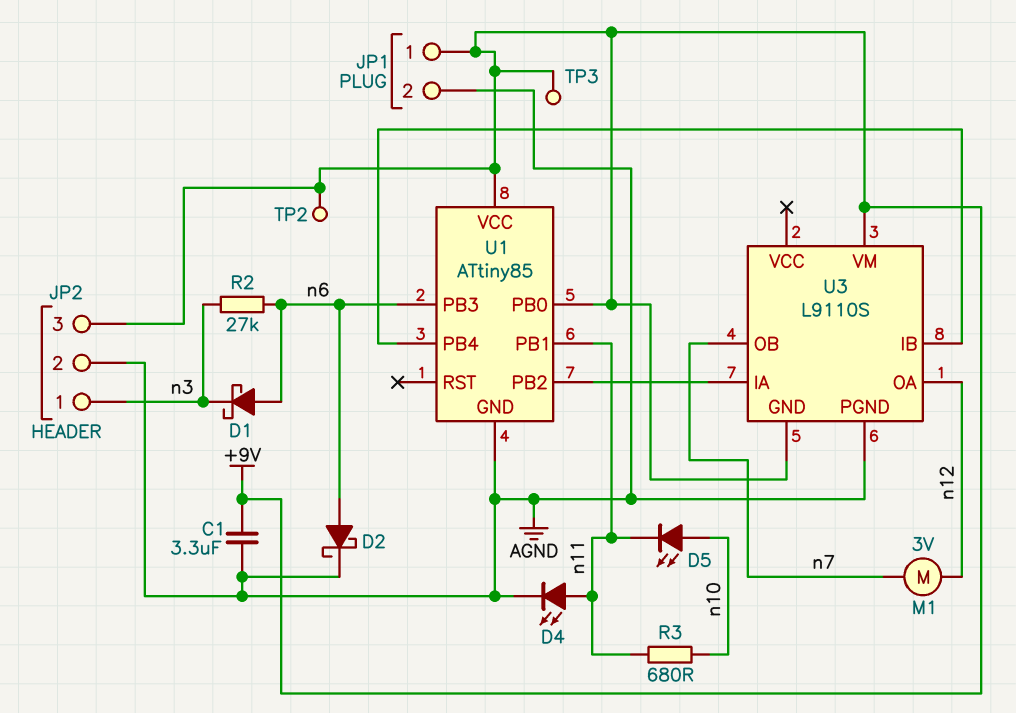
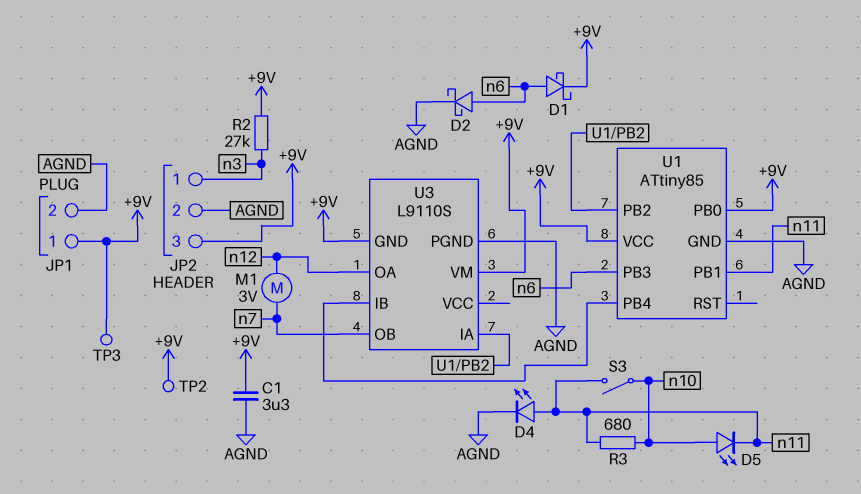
D1: schottky (A n6, K n3) -> schottky (A n6, K +9V)
R2: 27k (n3, n6) -> 27k (+9V, n3)
S3: none -> switch (n10, n11)

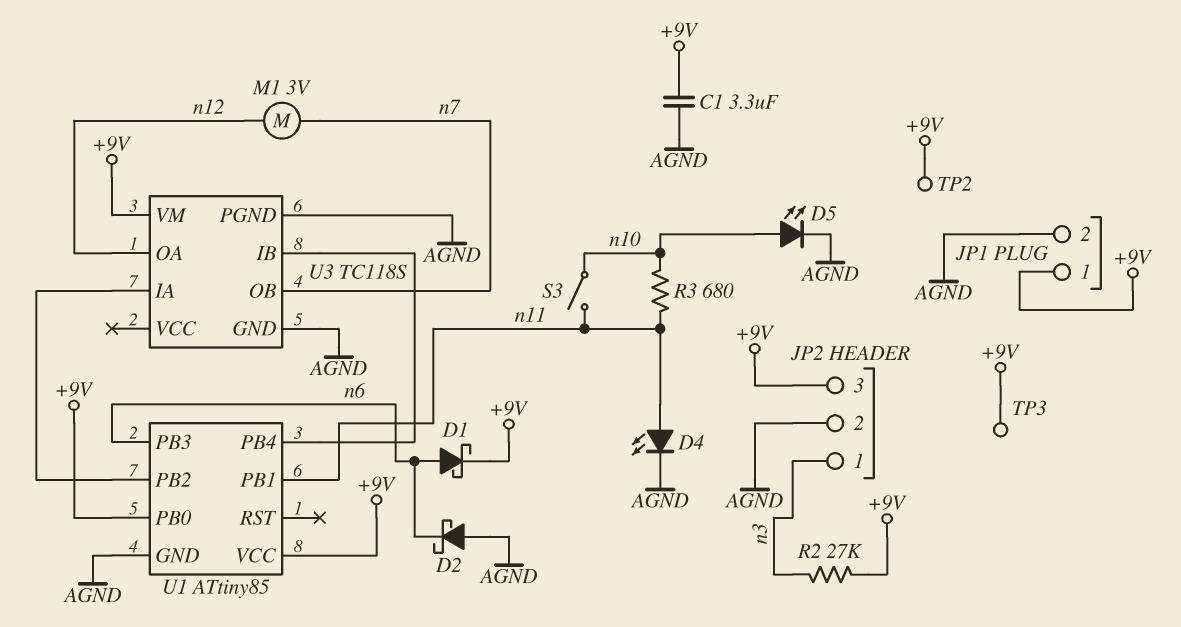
D2: schottky (A n6, K AGND) -> schottky (A AGND, K n6)
D5: LED (A n10, K n11) -> LED (A n10, K AGND)
U3: L9110S -> TC118S
U3 pin GND: +9V -> AGND

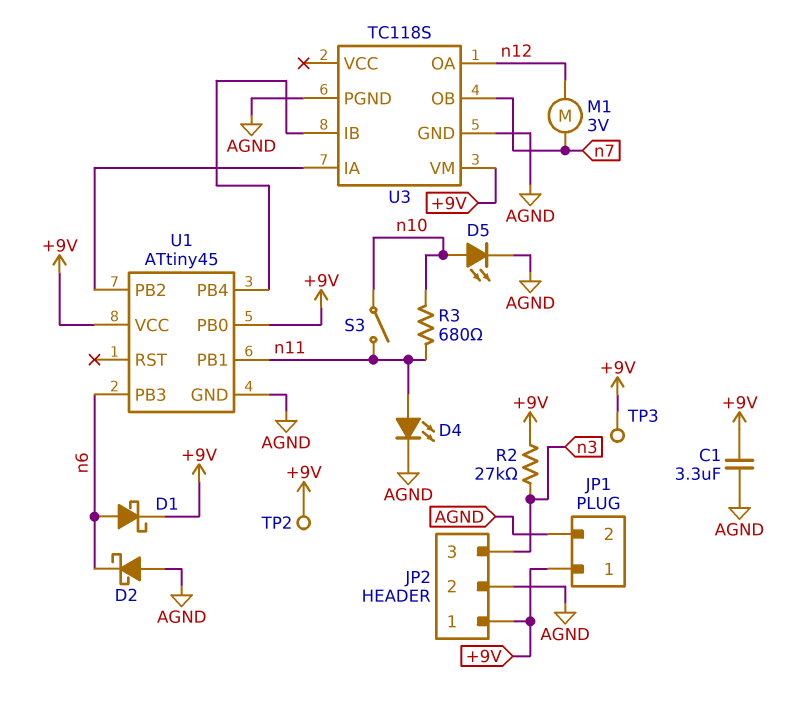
JP2 pin 1: n3 -> +9V
JP2 pin 3: +9V -> n3
U1: ATtiny85 -> ATtiny45

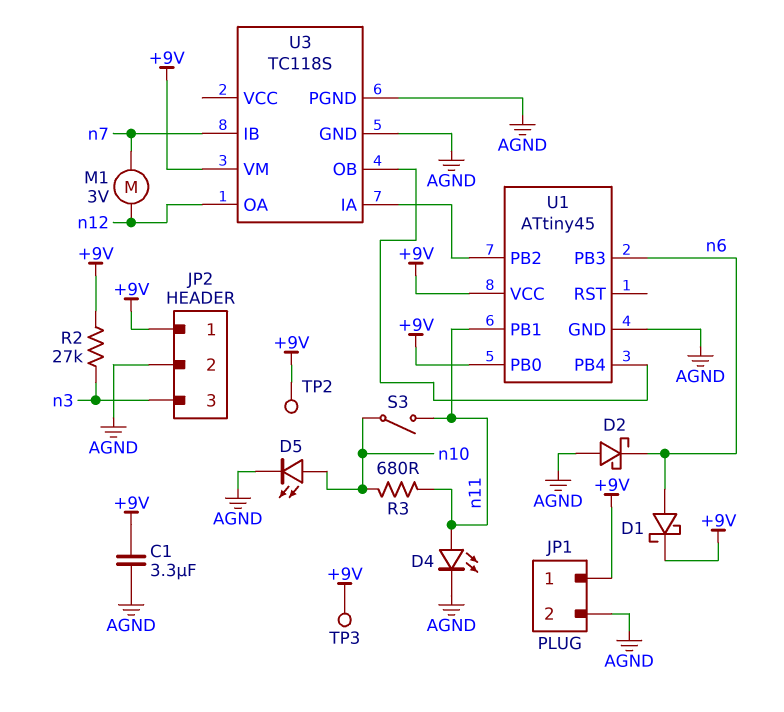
U3 pin IB: U1/PB4 -> n7
U3 pin OB: n7 -> U1/PB4

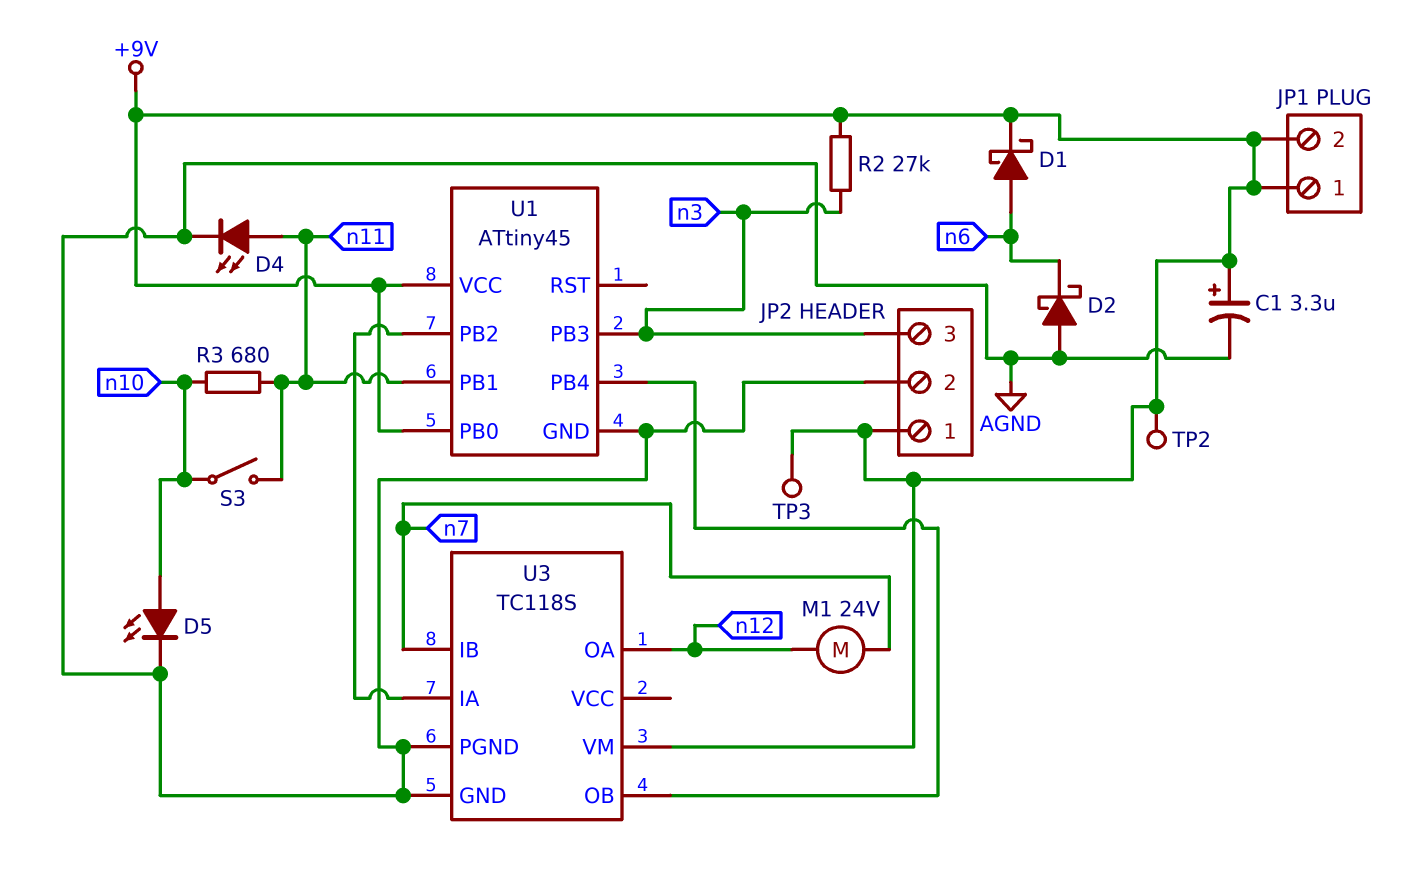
C1: 3.3uF (+9V, AGND) -> 3.3uF (plus +9V, minus AGND)
JP1 pin 2: AGND -> +9V
M1: motor 3V (n7, n12) -> motor 24V (n7, n12)
U1 pin PB3: n6 -> n3

